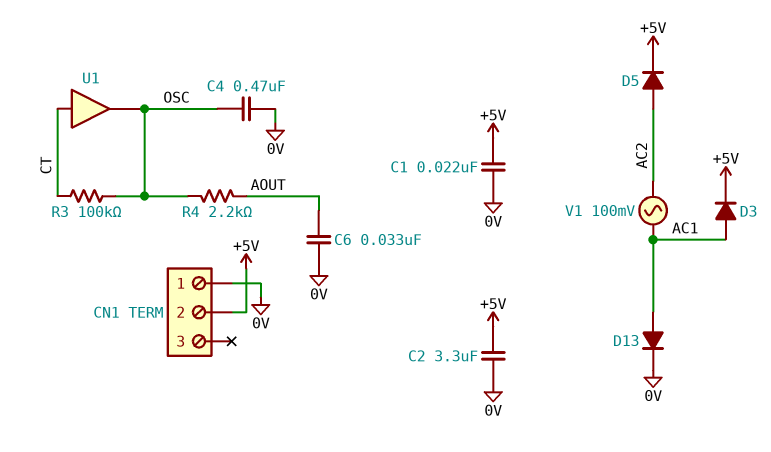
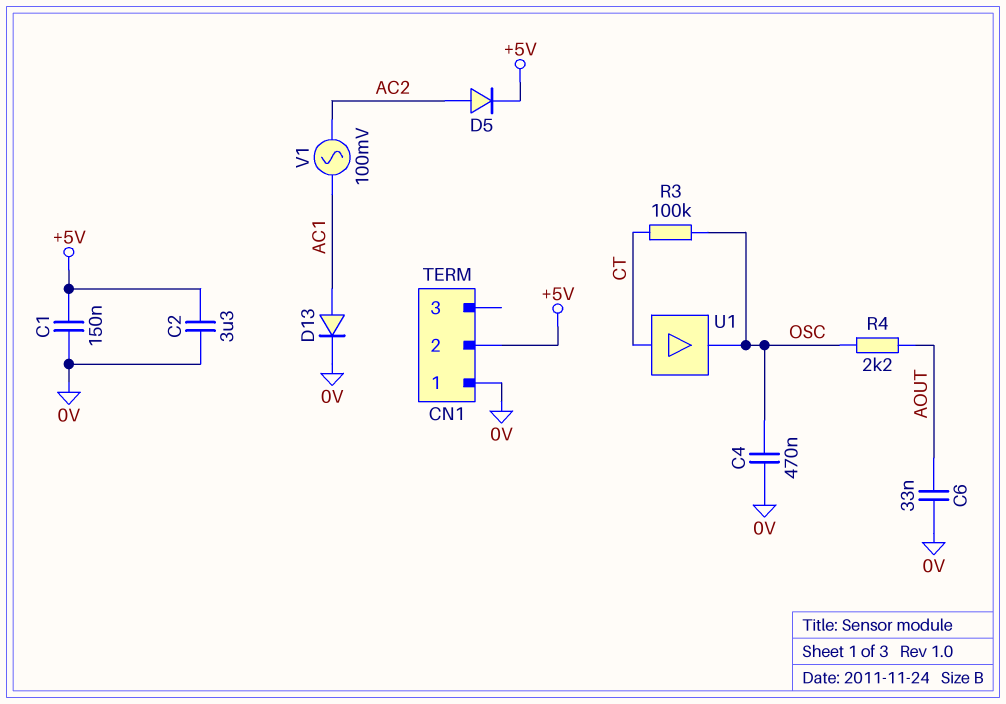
C1: 22nF (+5V, 0V) -> 150nF (+5V, 0V)
D3: diode (A AC1, K +5V) -> none

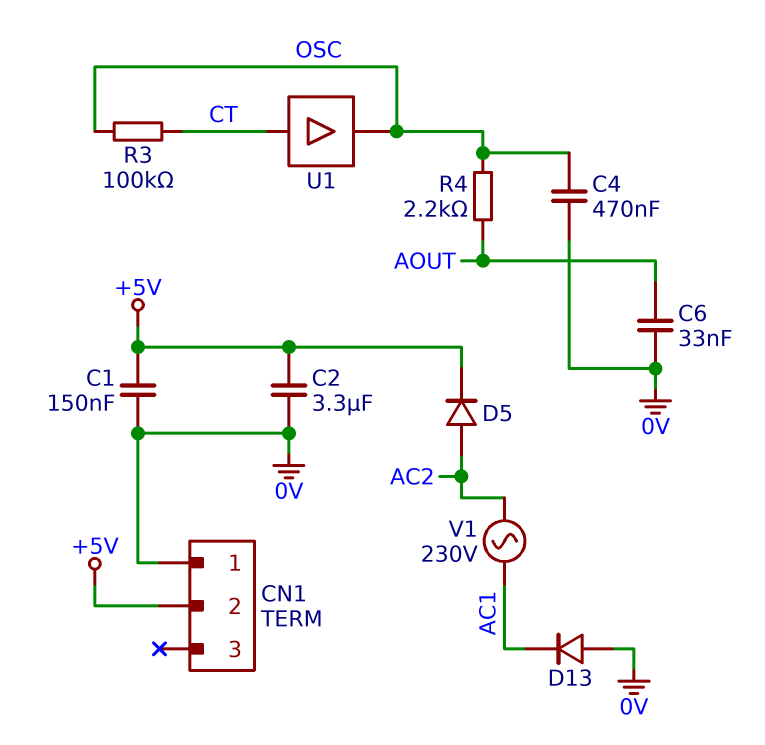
D13: diode (A AC1, K 0V) -> diode (A 0V, K AC1)
V1: AC 100mV (AC1, AC2) -> AC 230V (AC1, AC2)

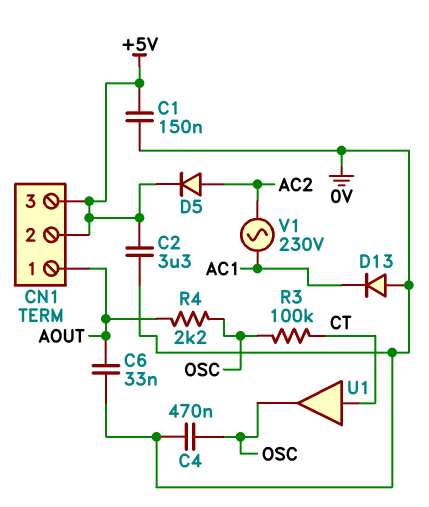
CN1 pin 1: 0V -> AOUT
CN1 pin 3: none -> +5V

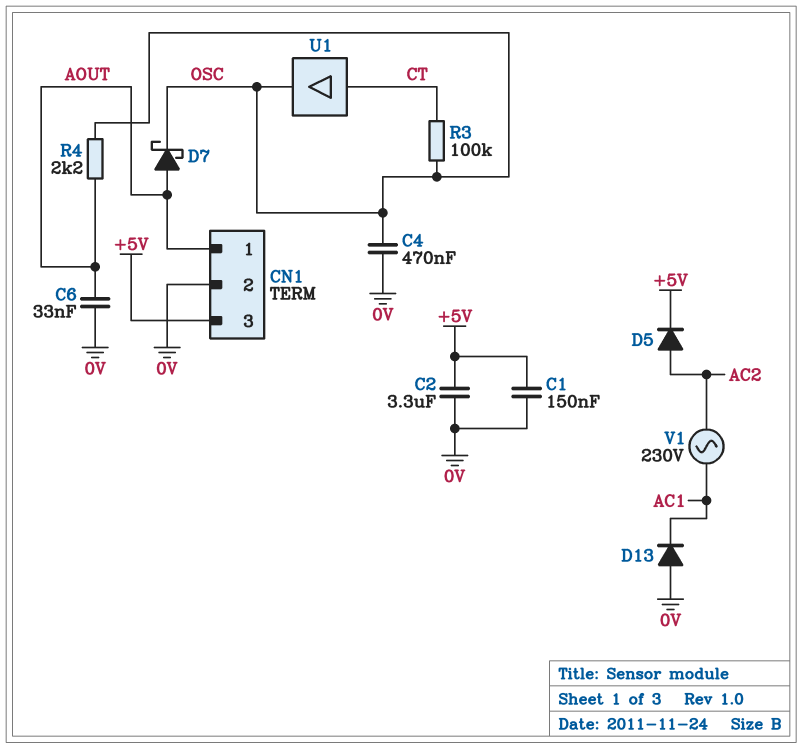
CN1 pin 2: +5V -> 0V
D7: none -> schottky (A AOUT, K OSC)

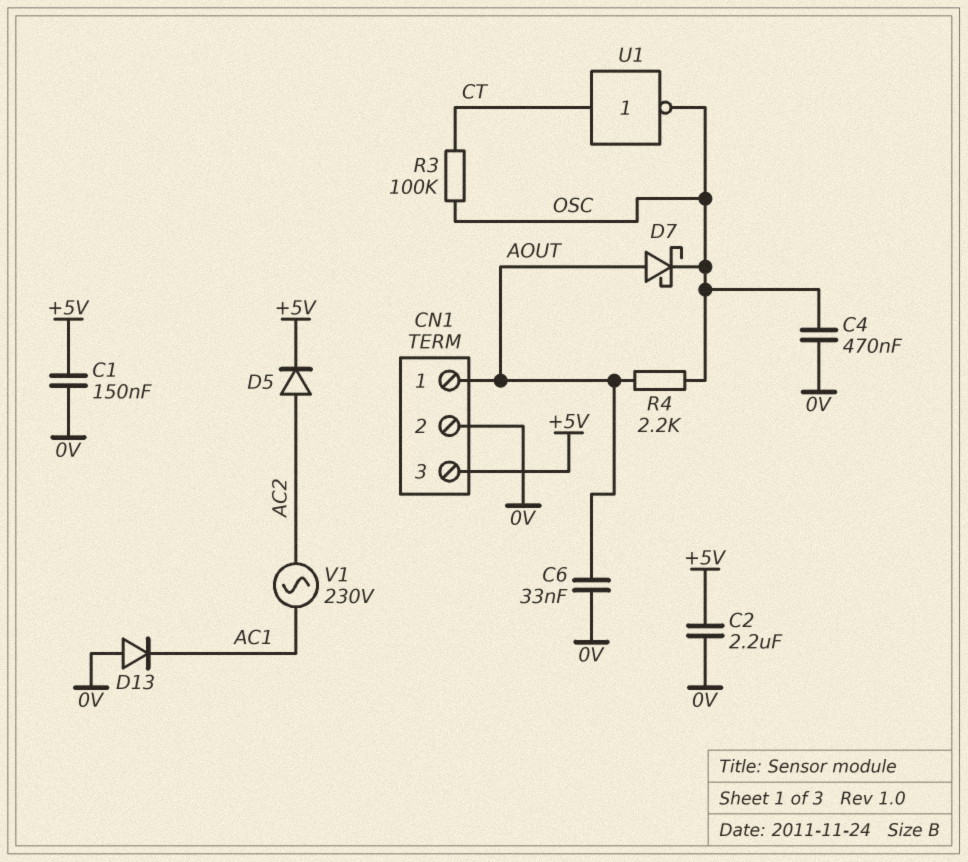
C2: 3.3uF (+5V, 0V) -> 2.2uF (+5V, 0V)
U1: buffer (in CT, out OSC) -> NOT (in CT, out OSC)

